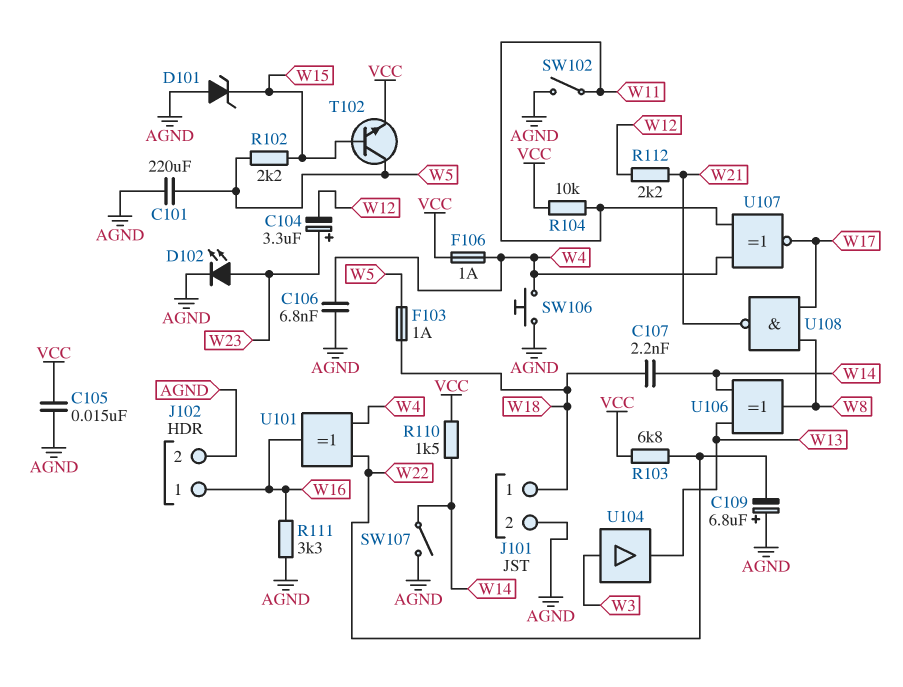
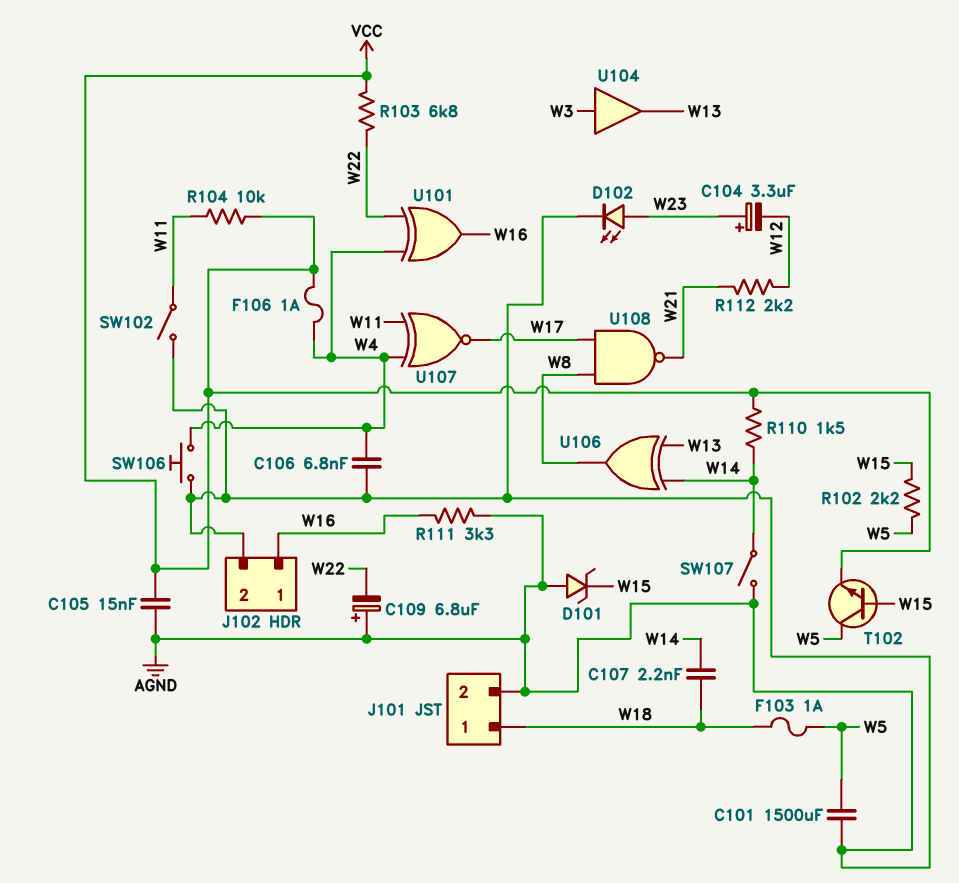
C101: 220uF (AGND, W5) -> 1500uF (AGND, W5)

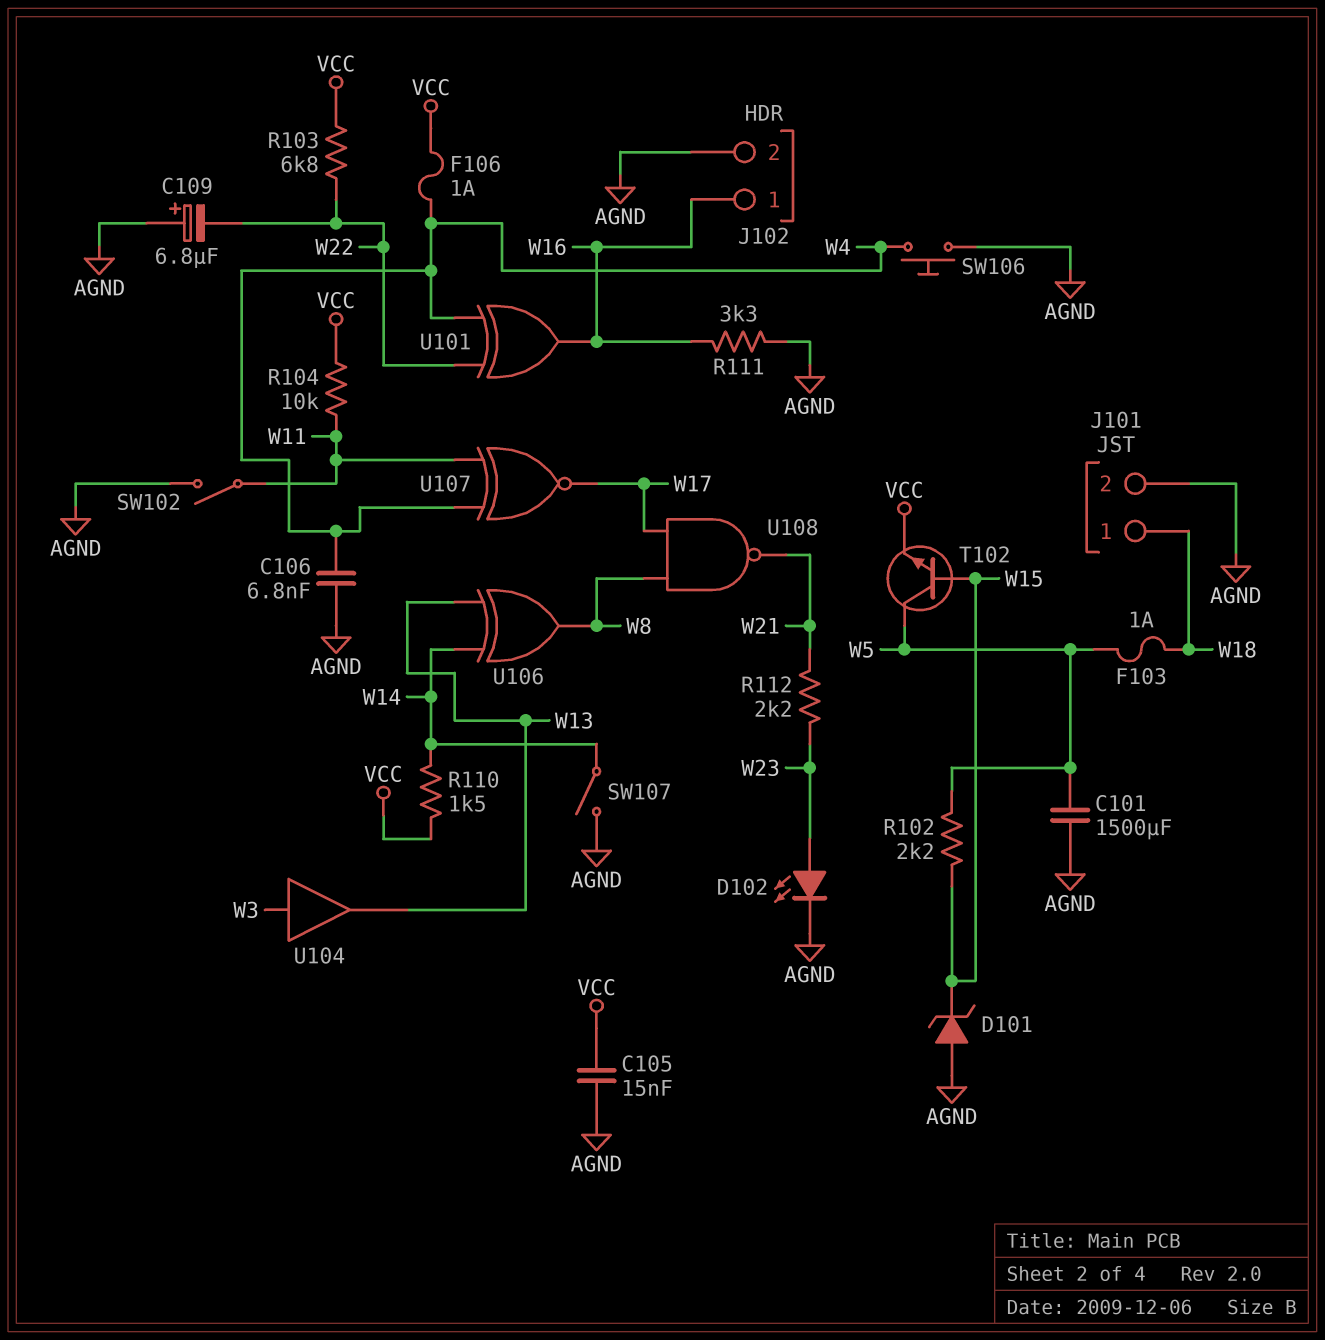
C104: 3.3uF (plus W23, minus W12) -> none
C107: 2.2nF (W14, W18) -> none
R112: 2.2k (W12, W21) -> 2.2k (W21, W23)

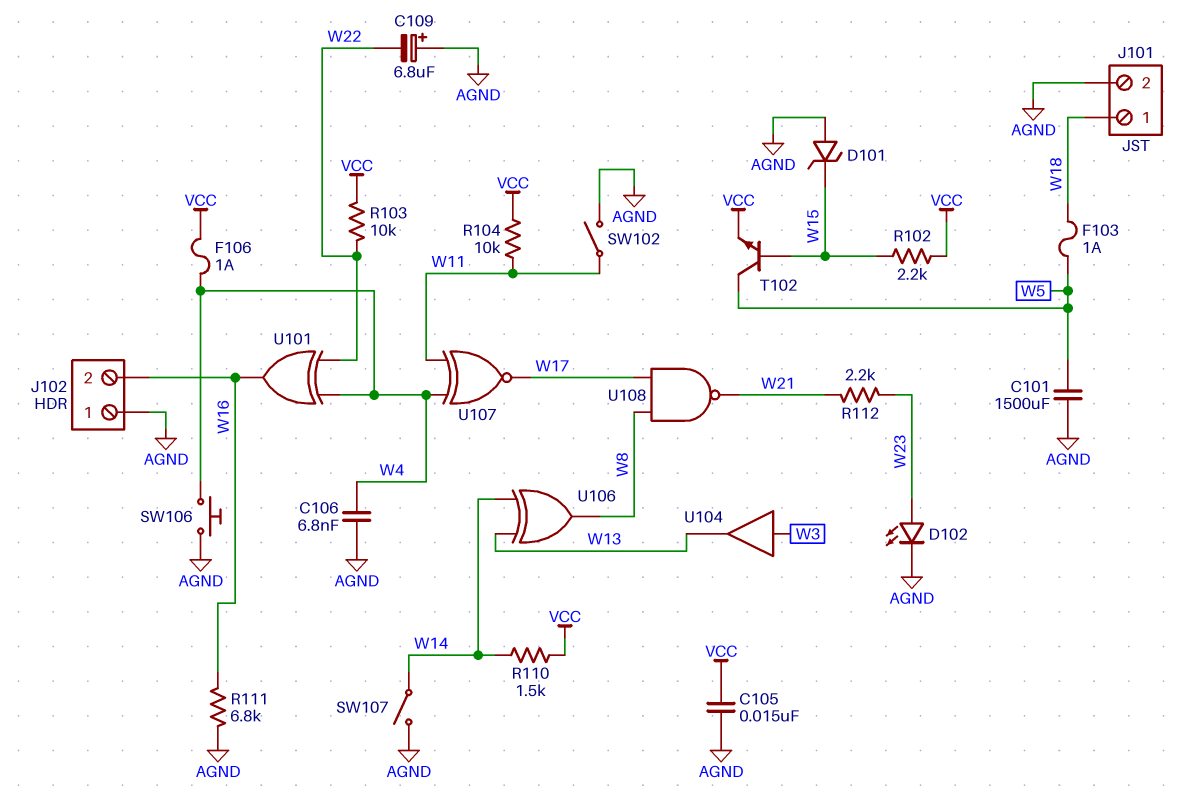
J102 pin 1: W16 -> AGND
J102 pin 2: AGND -> W16
R102: 2.2k (W5, W15) -> 2.2k (VCC, W15)
R103: 6.8k (VCC, W22) -> 10k (VCC, W22)
R111: 3.3k (AGND, W16) -> 6.8k (AGND, W16)

